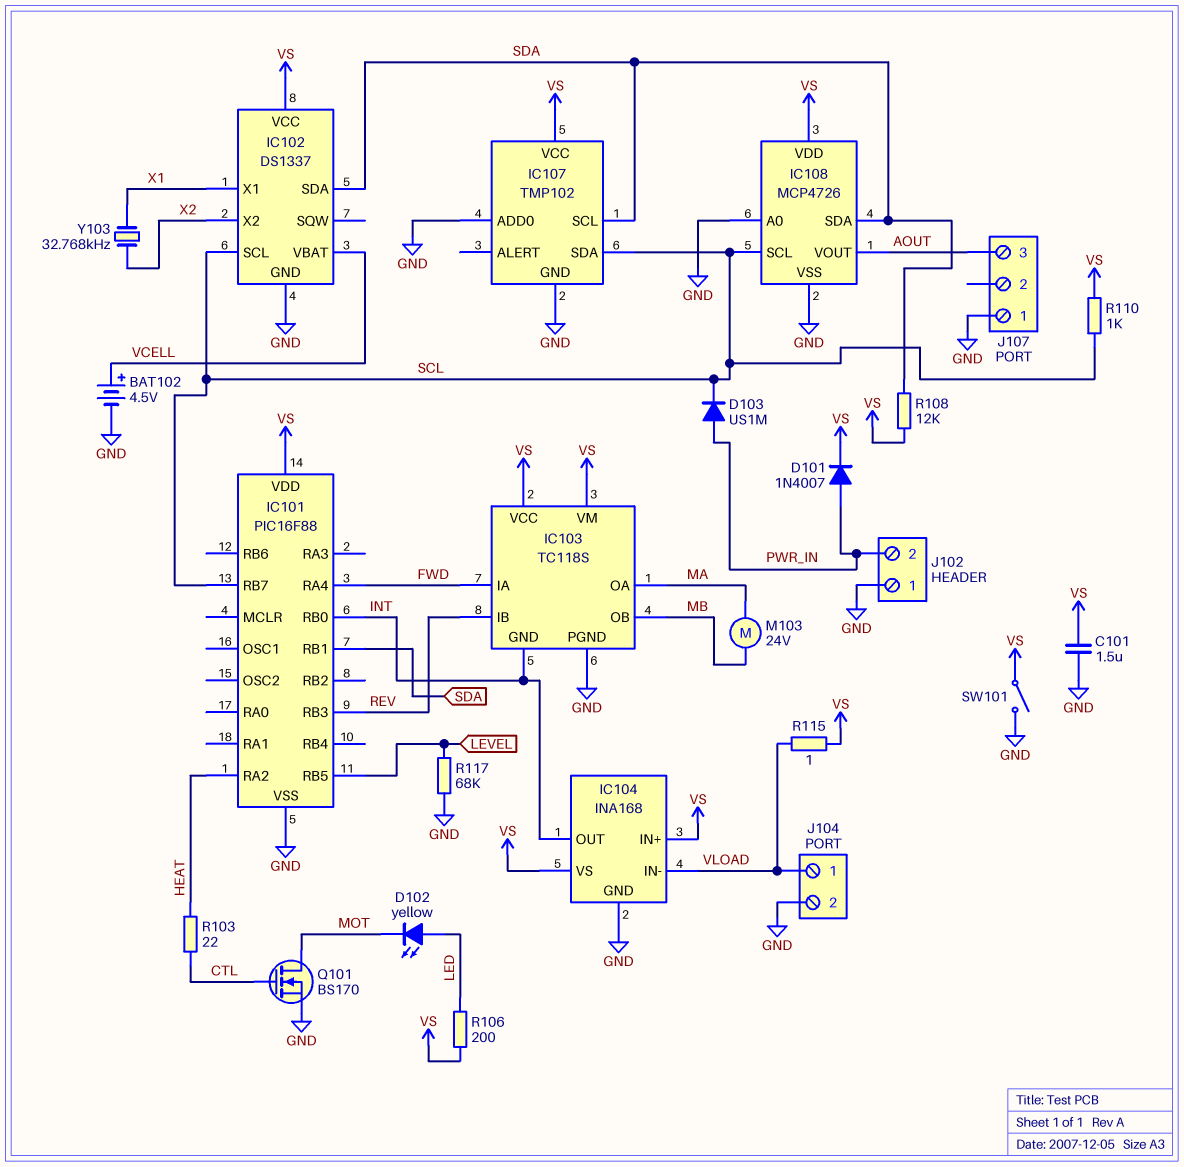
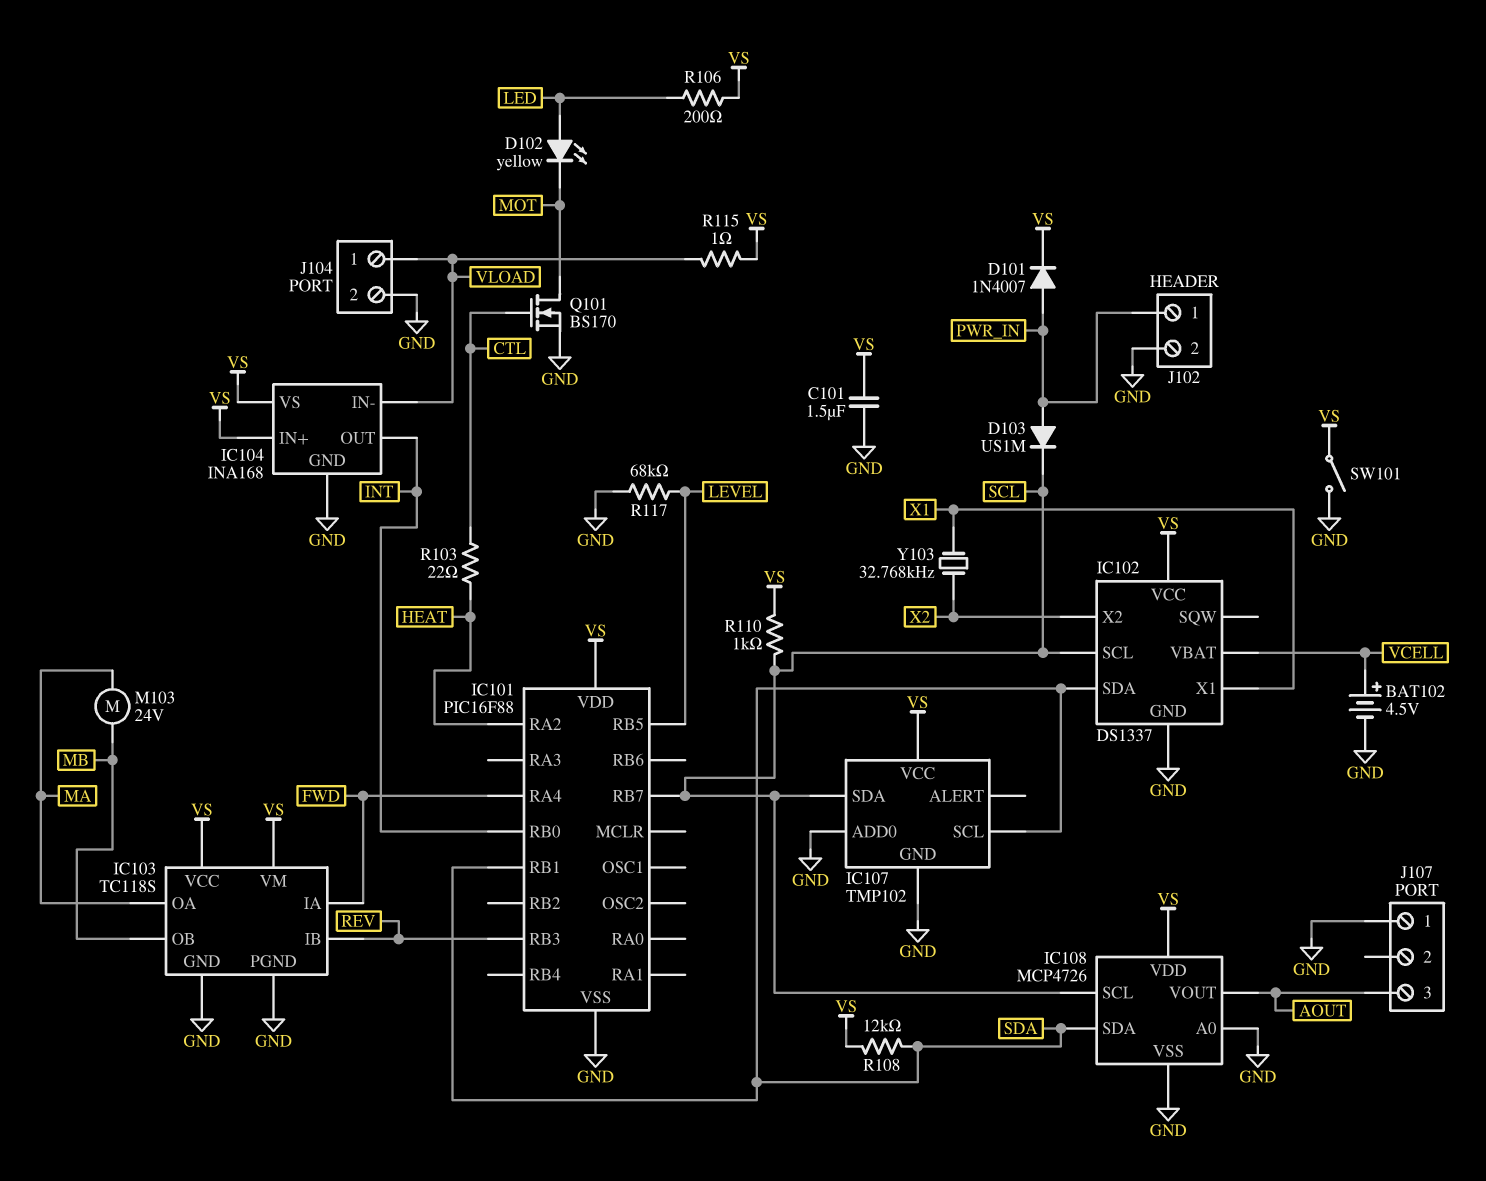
IC103 pin GND: INT -> GND
J102 pin 1: GND -> PWR_IN
J102 pin 2: PWR_IN -> GND

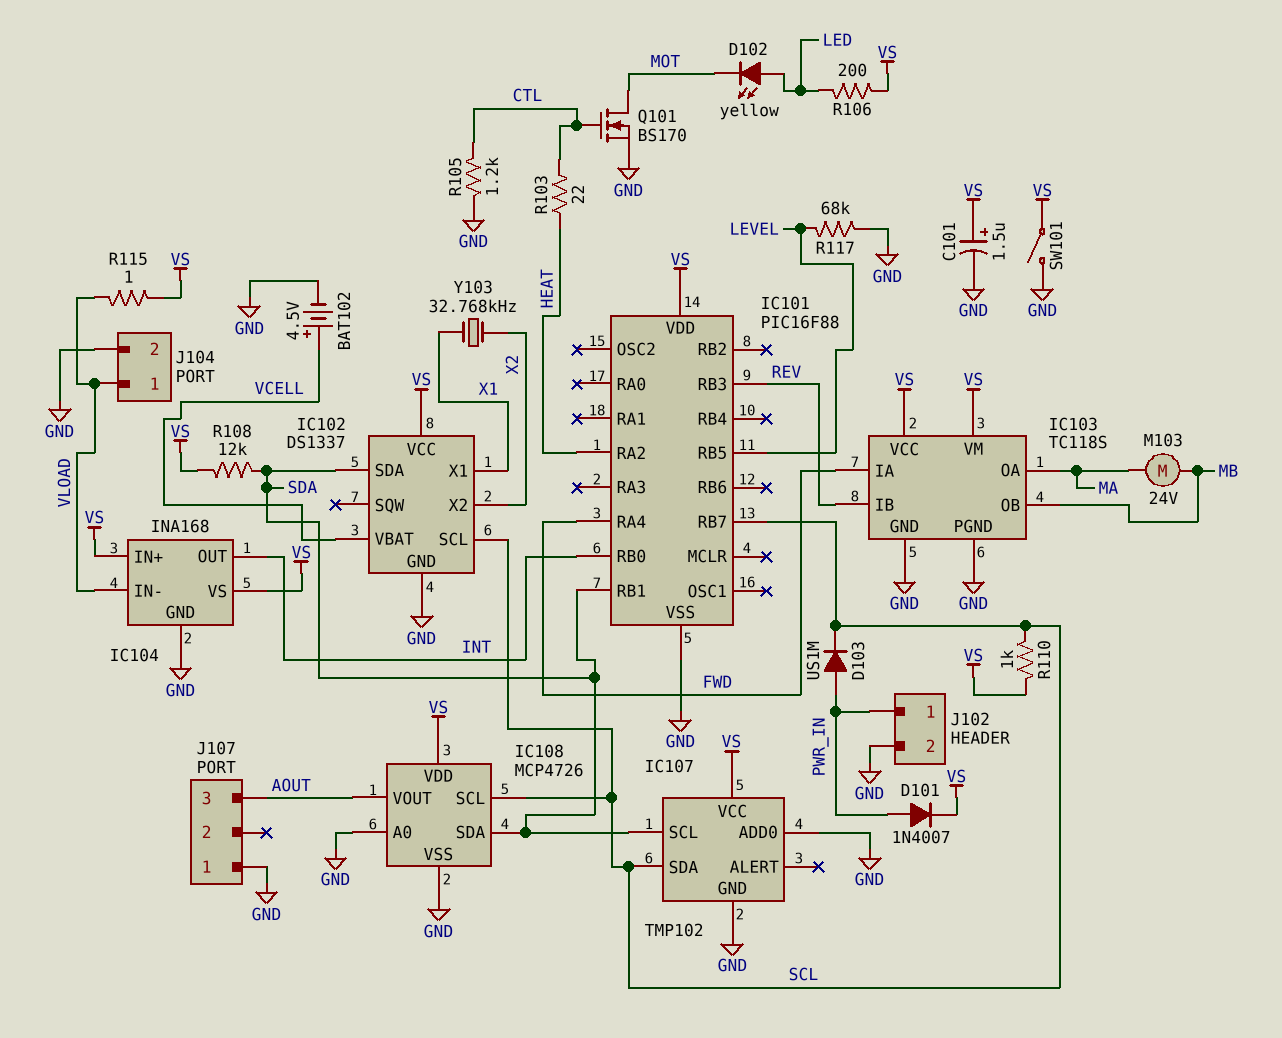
C101: 1.5uF (GND, VS) -> 1.5uF (plus VS, minus GND)
R105: none -> 1.2k (CTL, GND)

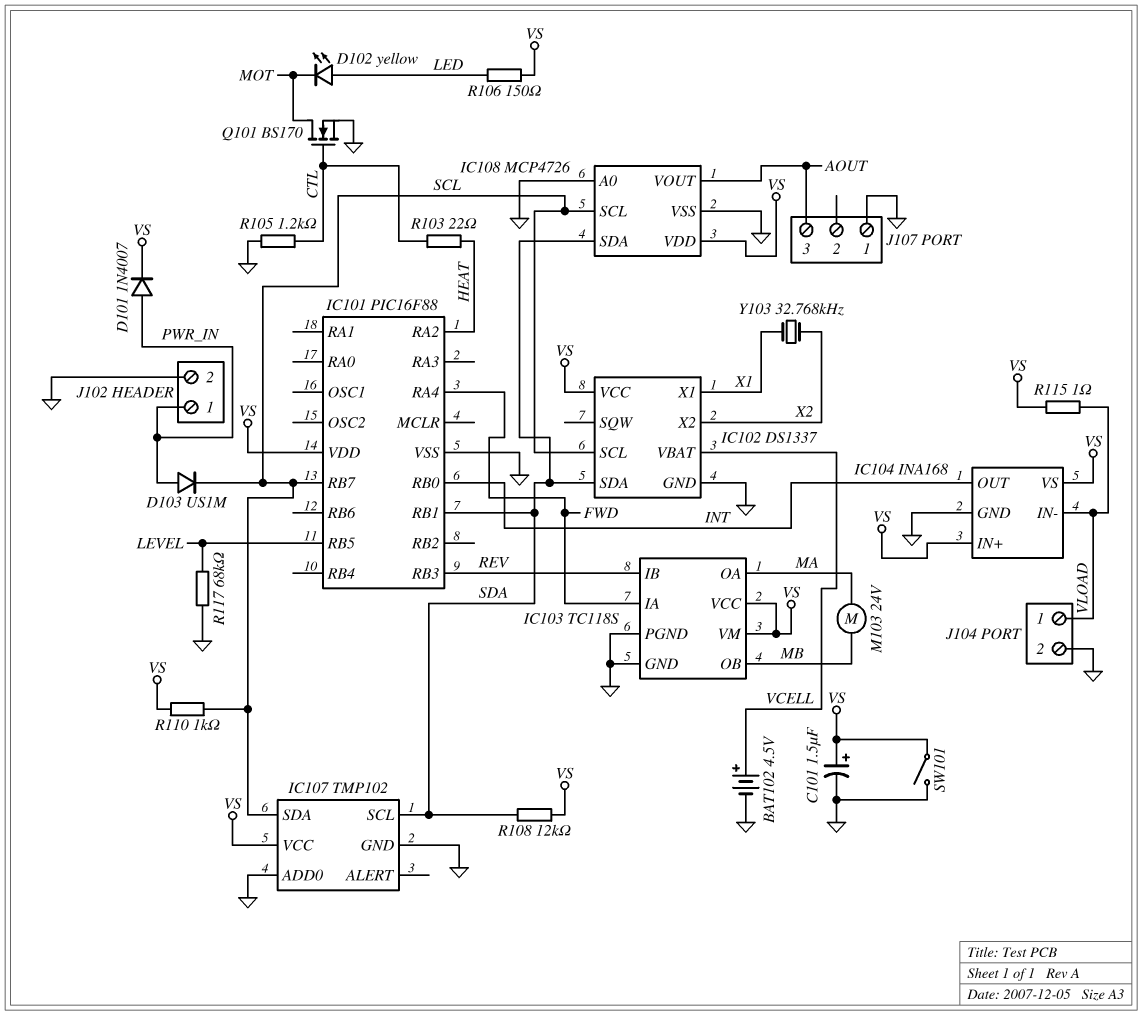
R106: 200 (LED, VS) -> 150 (LED, VS)

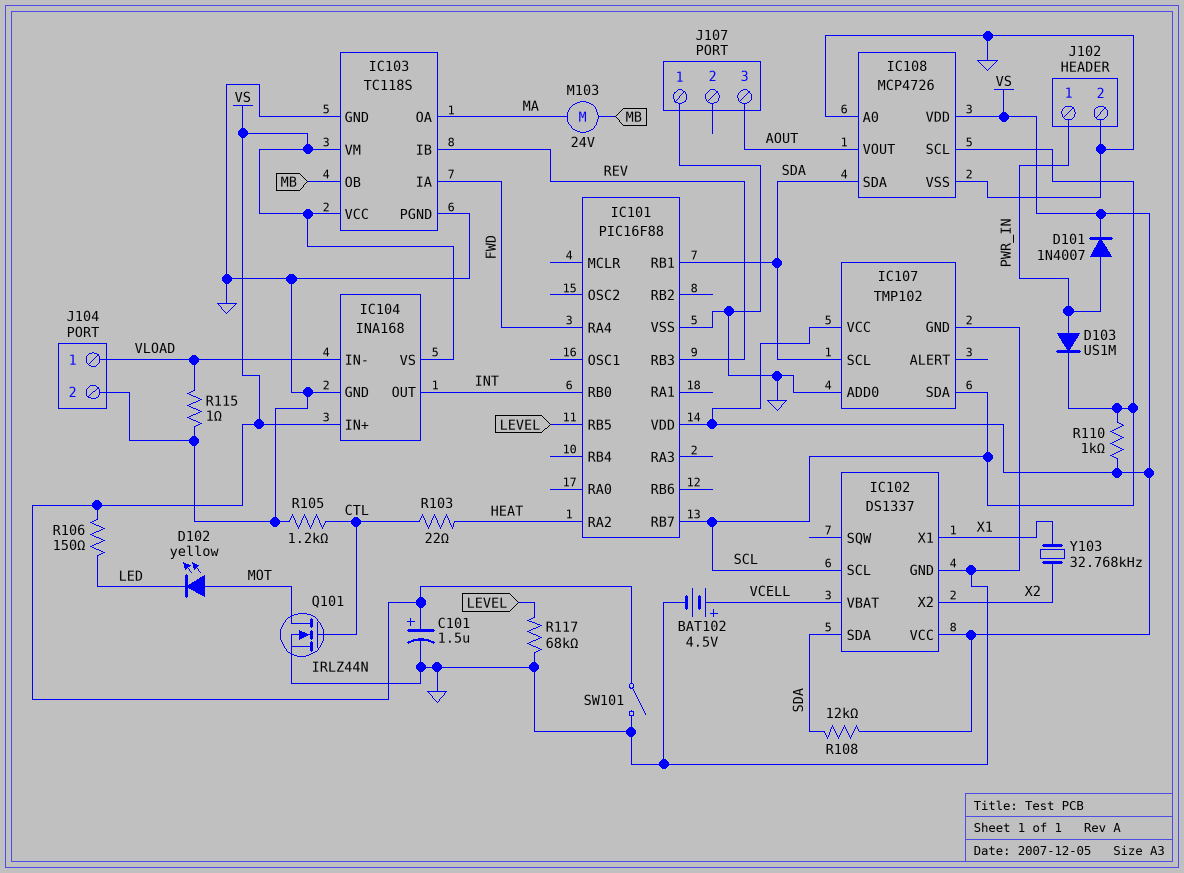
D102: LED yellow (A LED, K MOT) -> LED yellow (A MOT, K LED)
Q101: NMOS BS170 (G CTL, D MOT, S GND) -> NMOS IRLZ44N (G CTL, D MOT, S GND)
R115: 1 (VLOAD, VS) -> 1 (GND, VLOAD)

